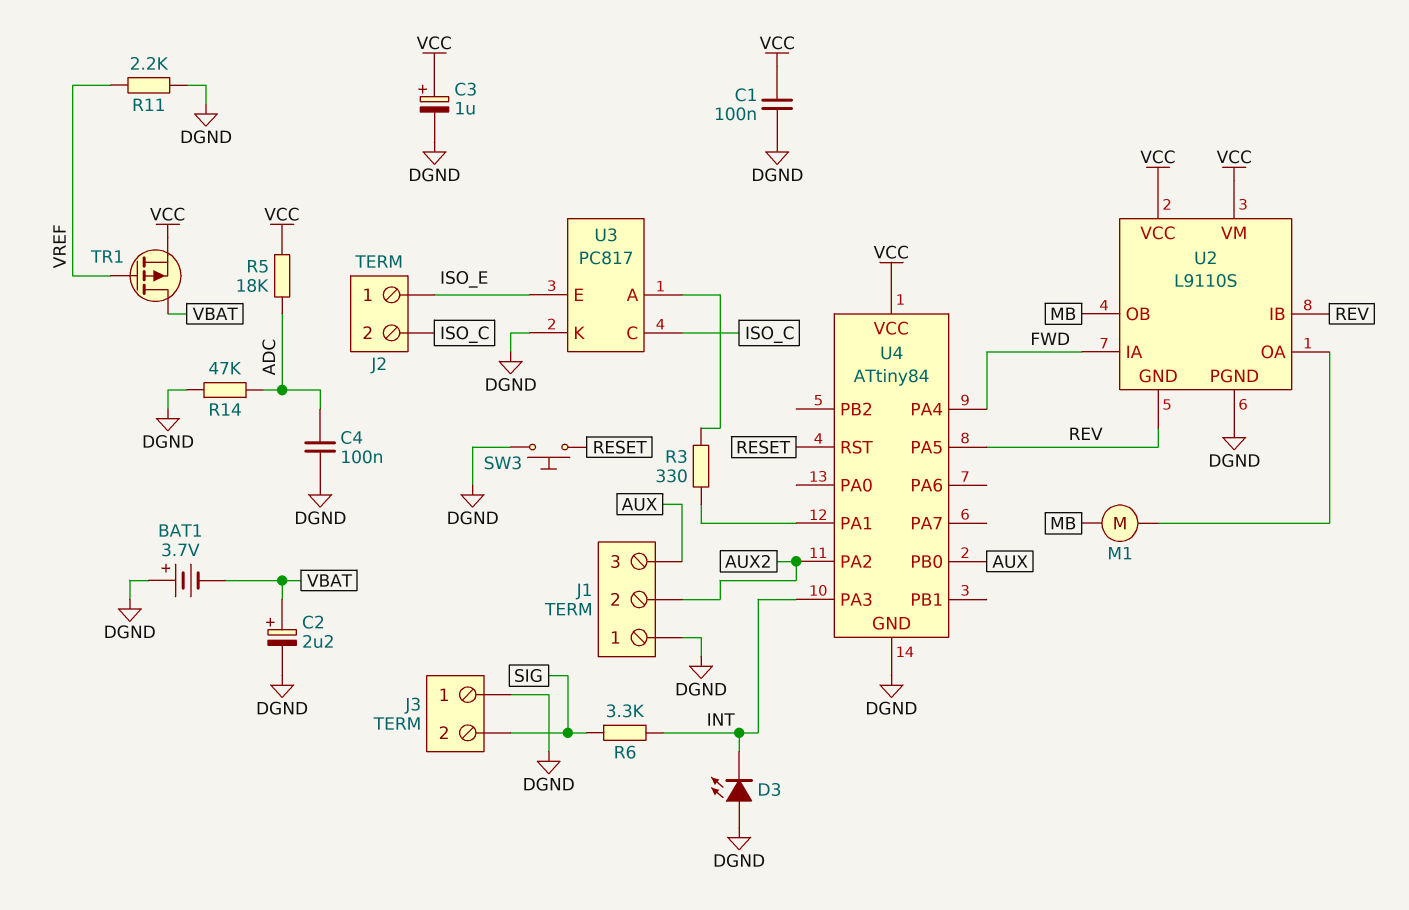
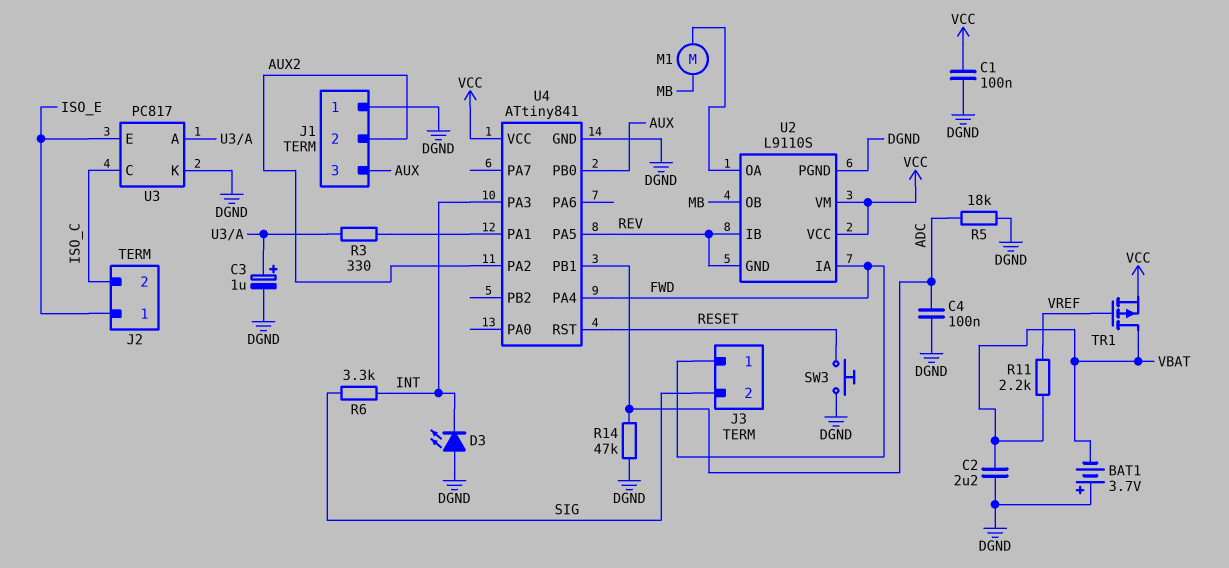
C2: 2.2uF (plus VBAT, minus DGND) -> 2.2uF (DGND, VBAT)
C3: 1uF (plus VCC, minus DGND) -> 1uF (plus U3/A, minus DGND)
J3 pin 1: DGND -> FWD
R5: 18k (ADC, VCC) -> 18k (ADC, DGND)
R11: 2.2k (DGND, VREF) -> 2.2k (VBAT, VREF)
U4: ATtiny84 -> ATtiny841
U4 pin PB1: none -> ADC

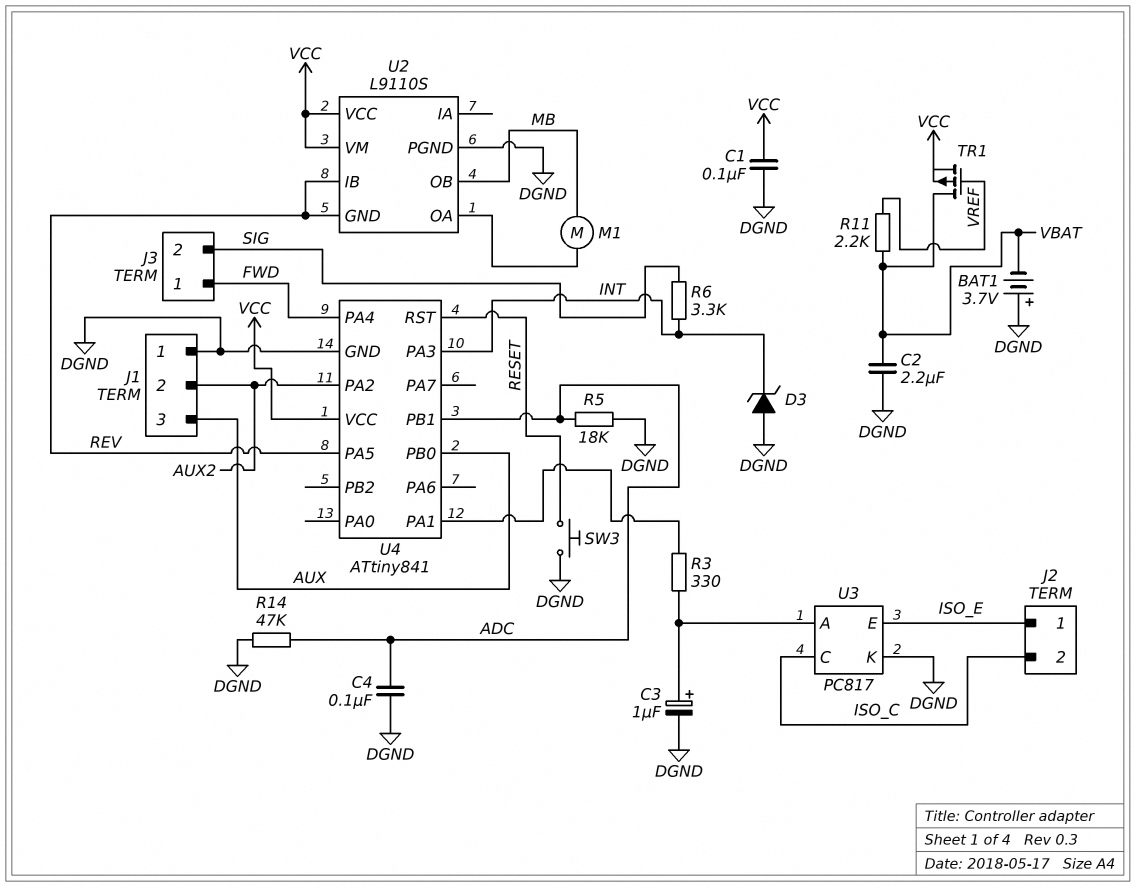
D3: LED (A DGND, K INT) -> zener (A DGND, K INT)
U2 pin IA: FWD -> none

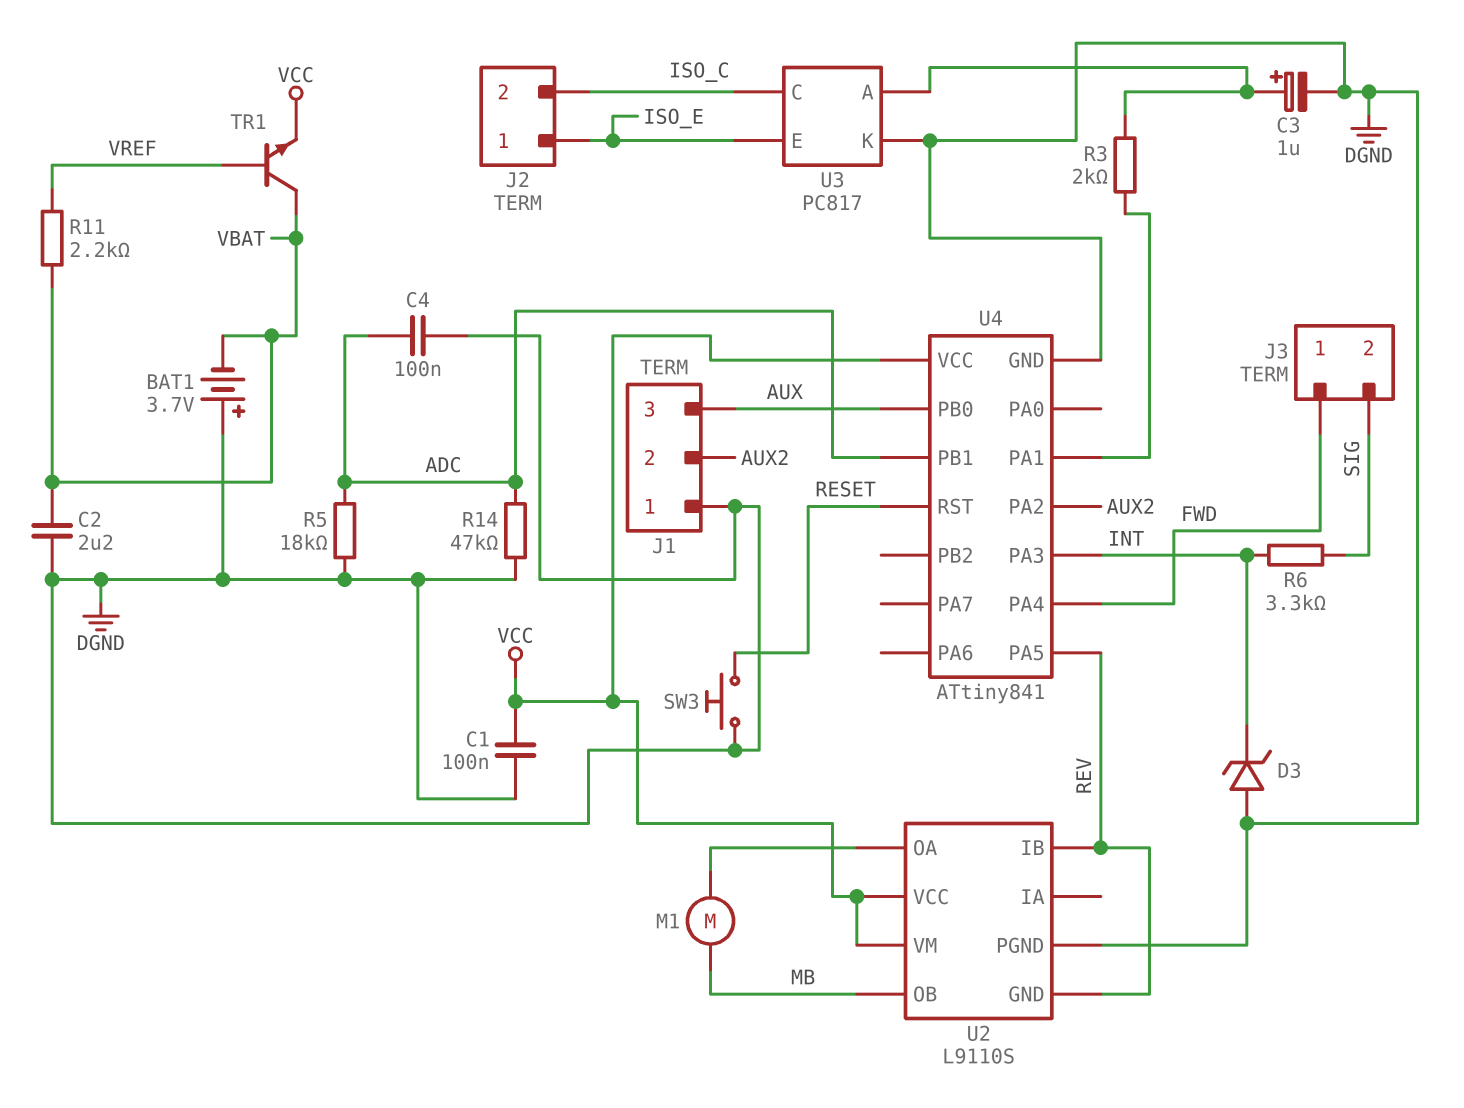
R3: 330 (U3/A, U4/PA1) -> 2k (U3/A, U4/PA1)
TR1: PMOS (G VREF, D VBAT, S VCC) -> NPN (B VREF, C VBAT, E VCC)

